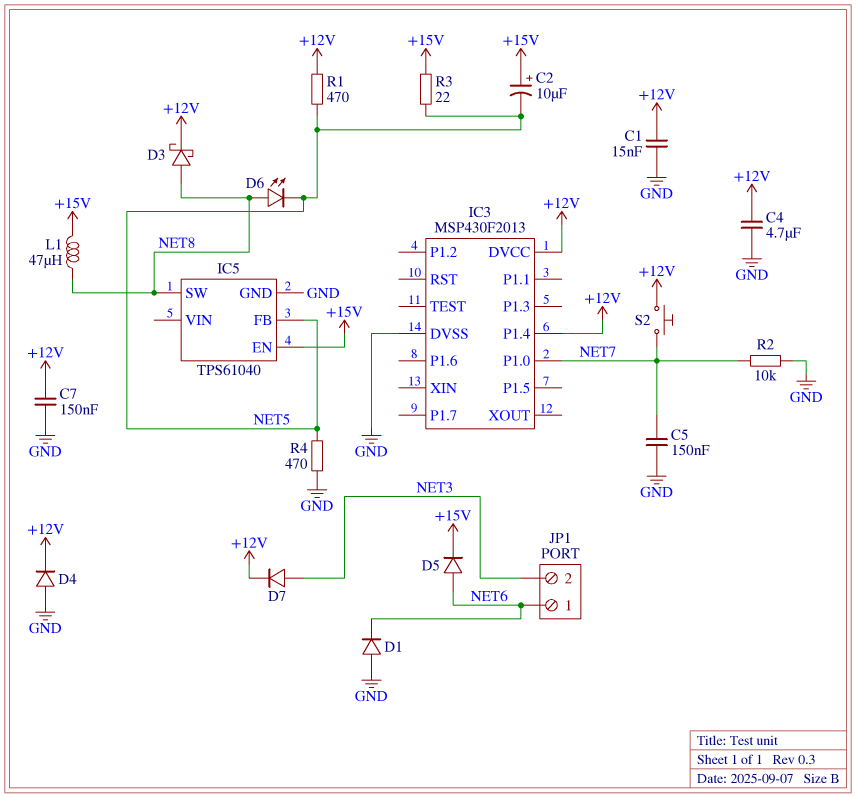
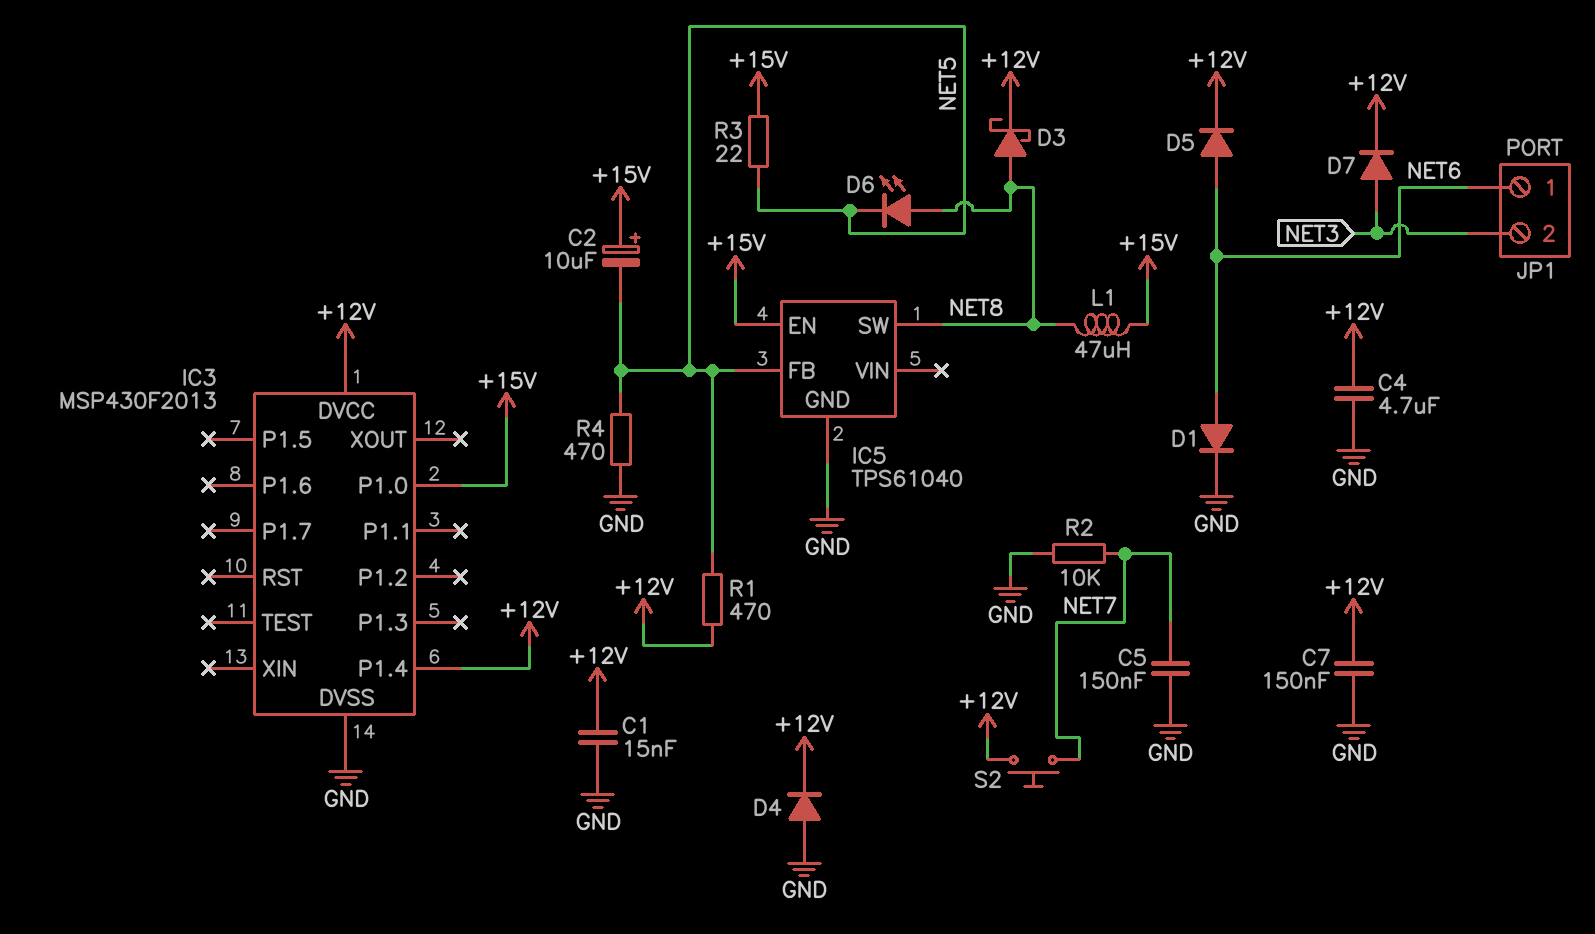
D1: diode (A GND, K NET6) -> diode (A NET6, K GND)
D5: diode (A NET6, K +15V) -> diode (A NET6, K +12V)
IC3 pin P1.0: NET7 -> +15V

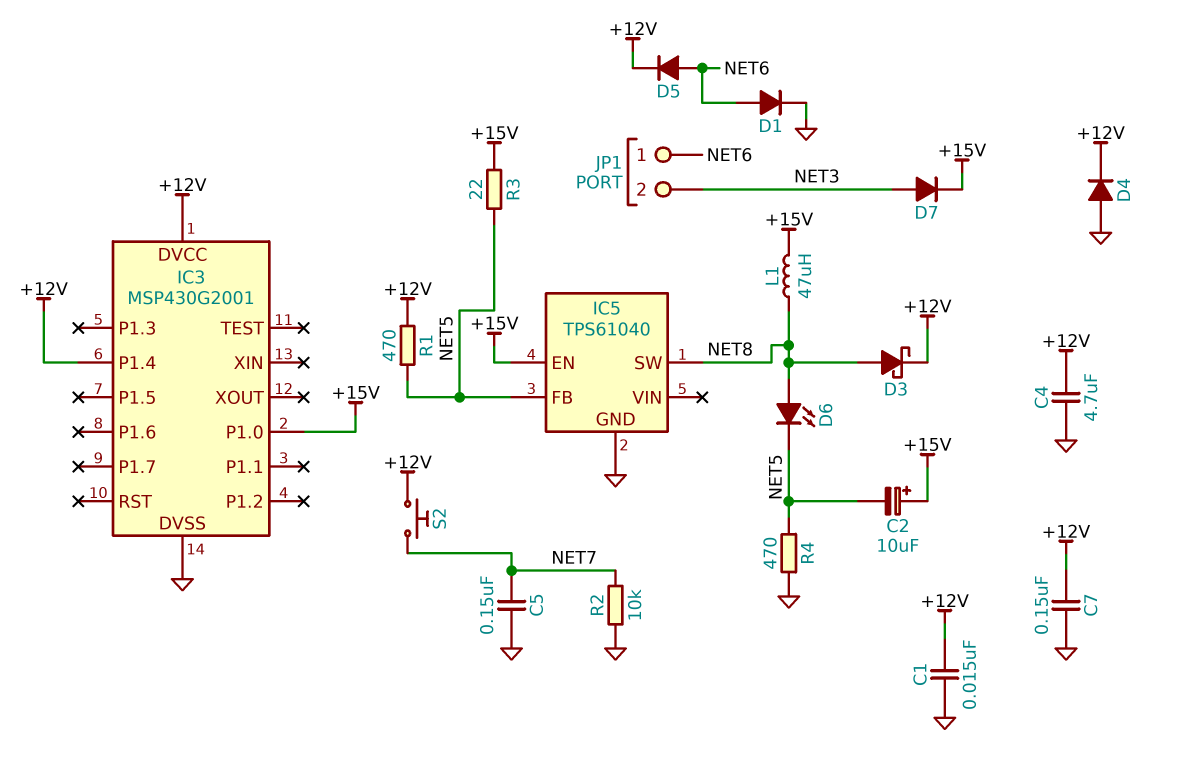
D7: diode (A NET3, K +12V) -> diode (A NET3, K +15V)
IC3: MSP430F2013 -> MSP430G2001

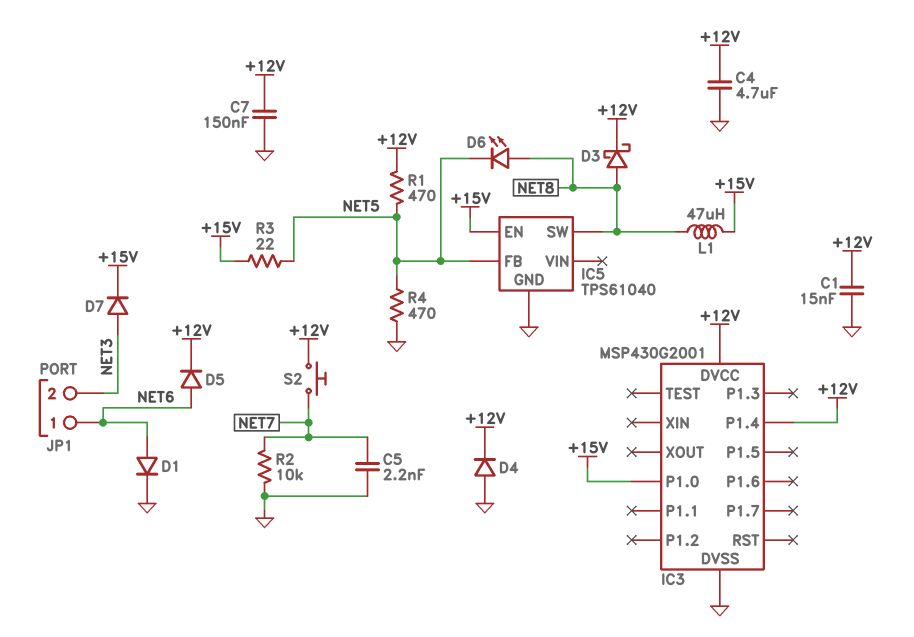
C2: 10uF (plus +15V, minus NET5) -> none
C5: 150nF (GND, NET7) -> 2.2nF (GND, NET7)

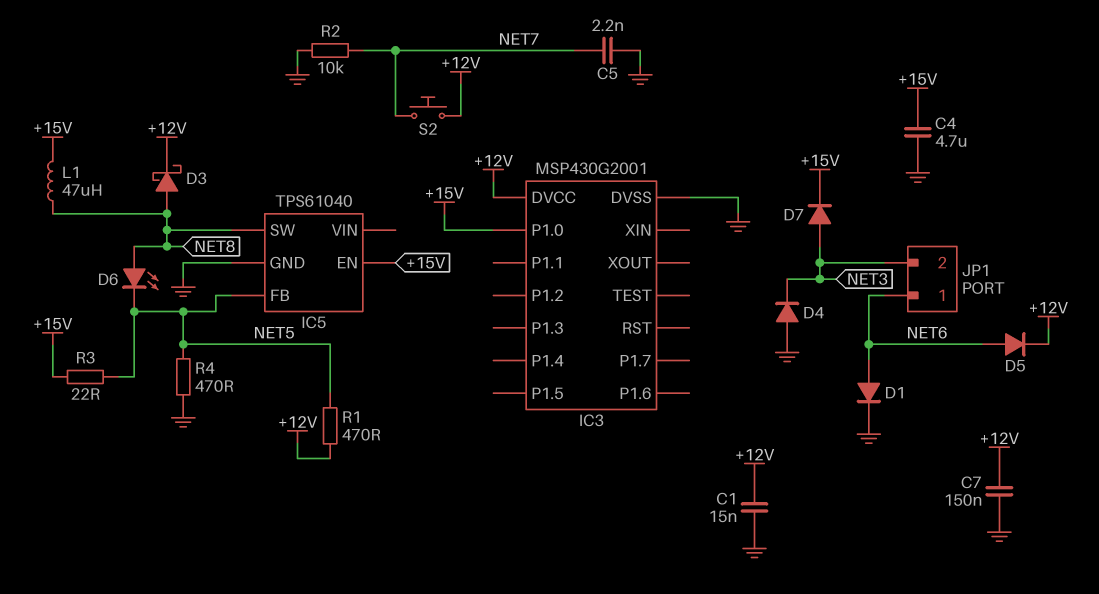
C4: 4.7uF (+12V, GND) -> 4.7uF (+15V, GND)
D4: diode (A GND, K +12V) -> diode (A GND, K NET3)
IC3 pin P1.4: +12V -> none

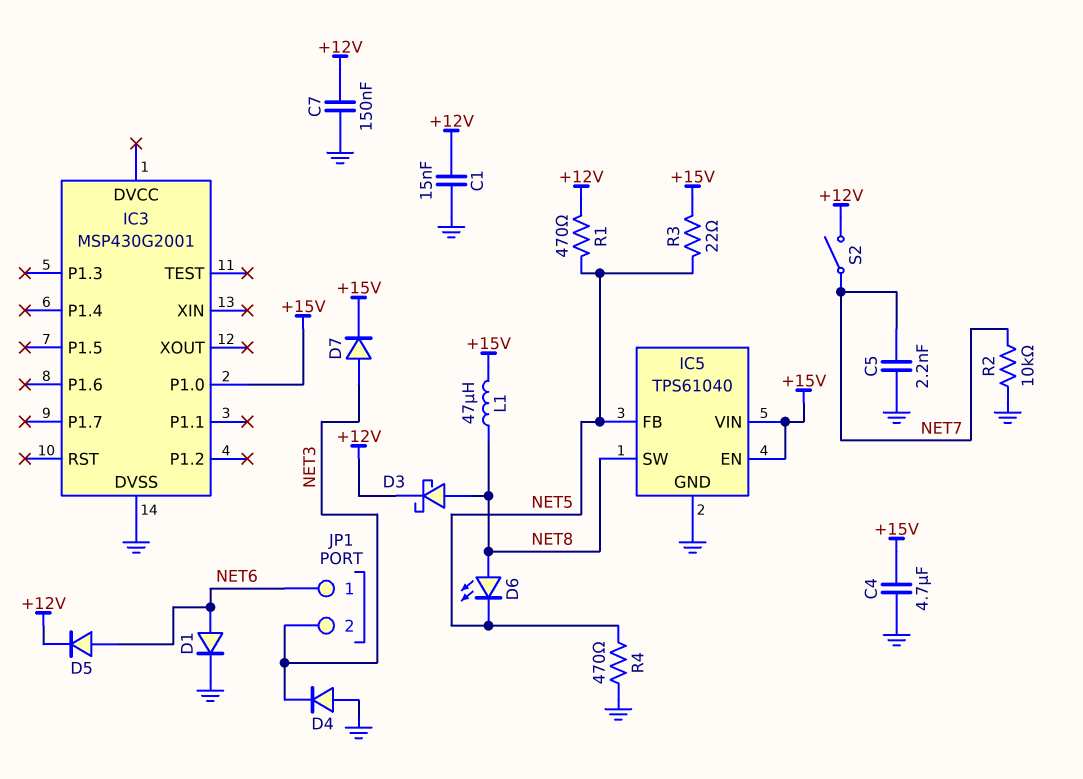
IC3 pin DVCC: +12V -> none
IC5 pin VIN: none -> +15V
S2: button (+12V, NET7) -> switch (+12V, NET7)

